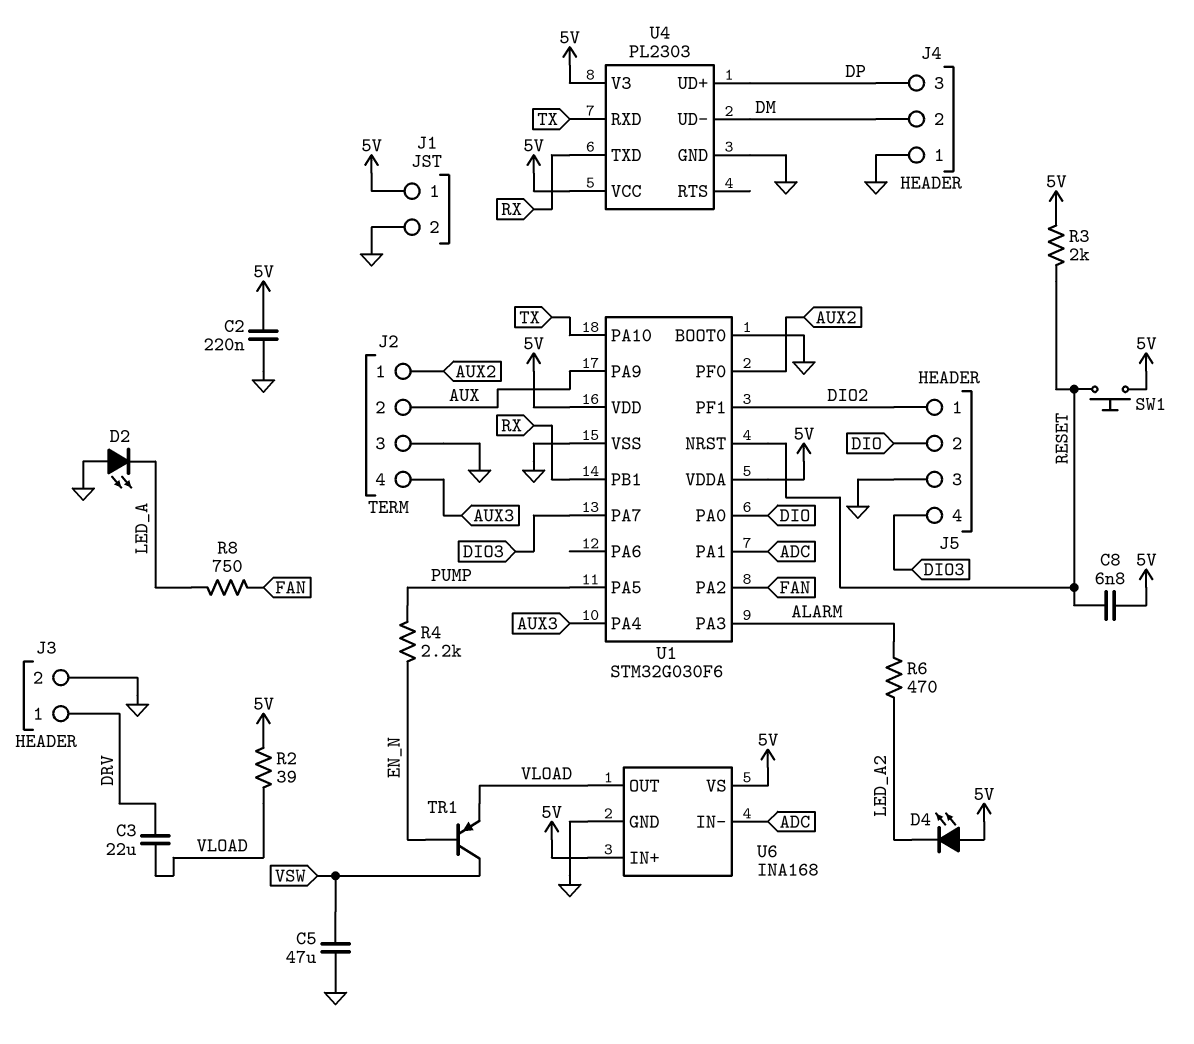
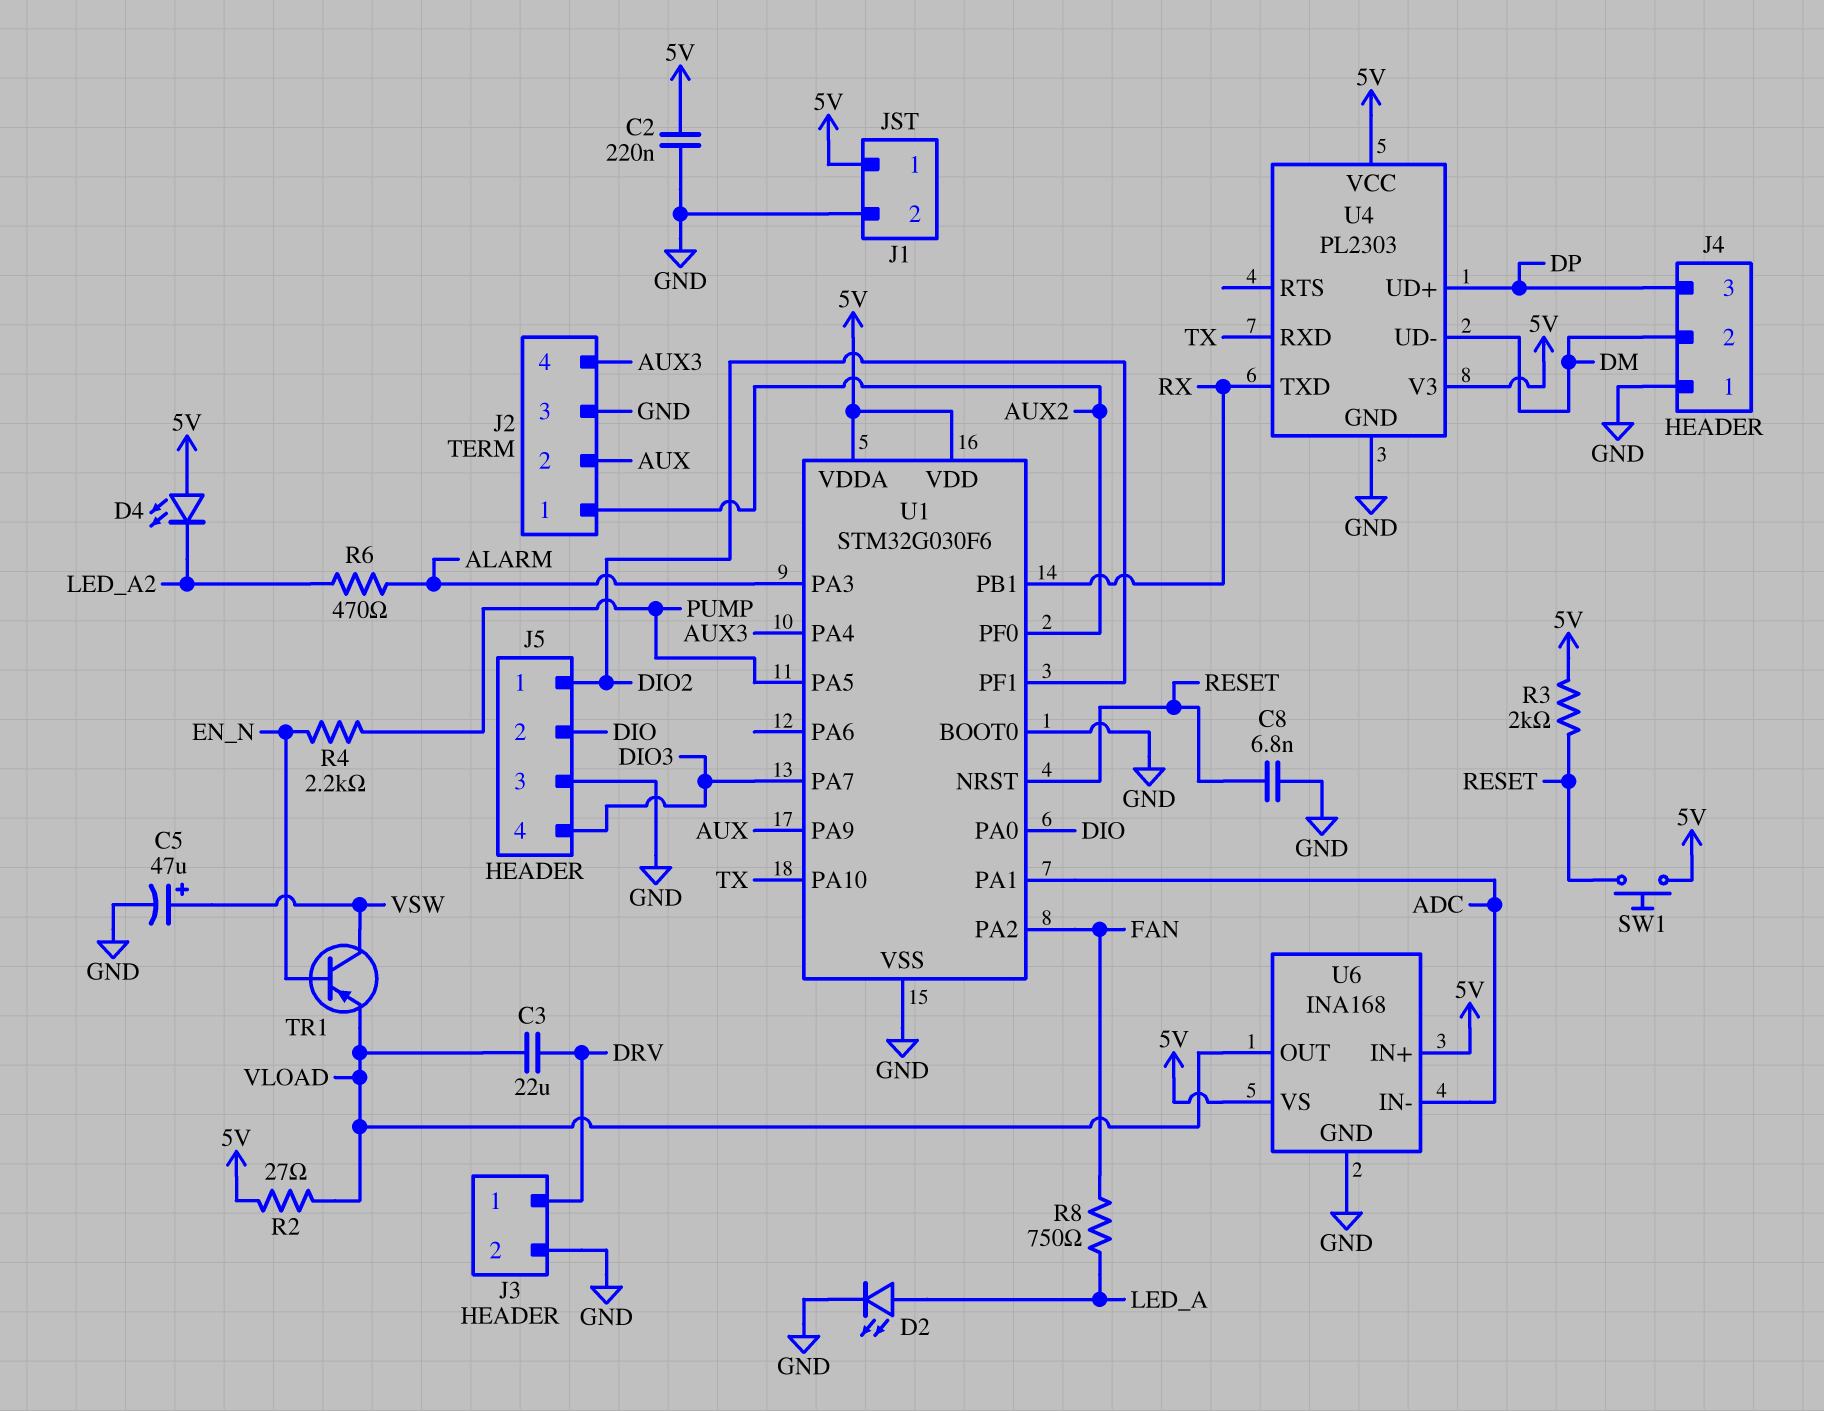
C5: 47uF (GND, VSW) -> 47uF (plus VSW, minus GND)
C8: 6.8nF (5V, RESET) -> 6.8nF (GND, RESET)
D2: LED (A GND, K LED_A) -> LED (A LED_A, K GND)
R2: 39 (5V, VLOAD) -> 27 (5V, VLOAD)

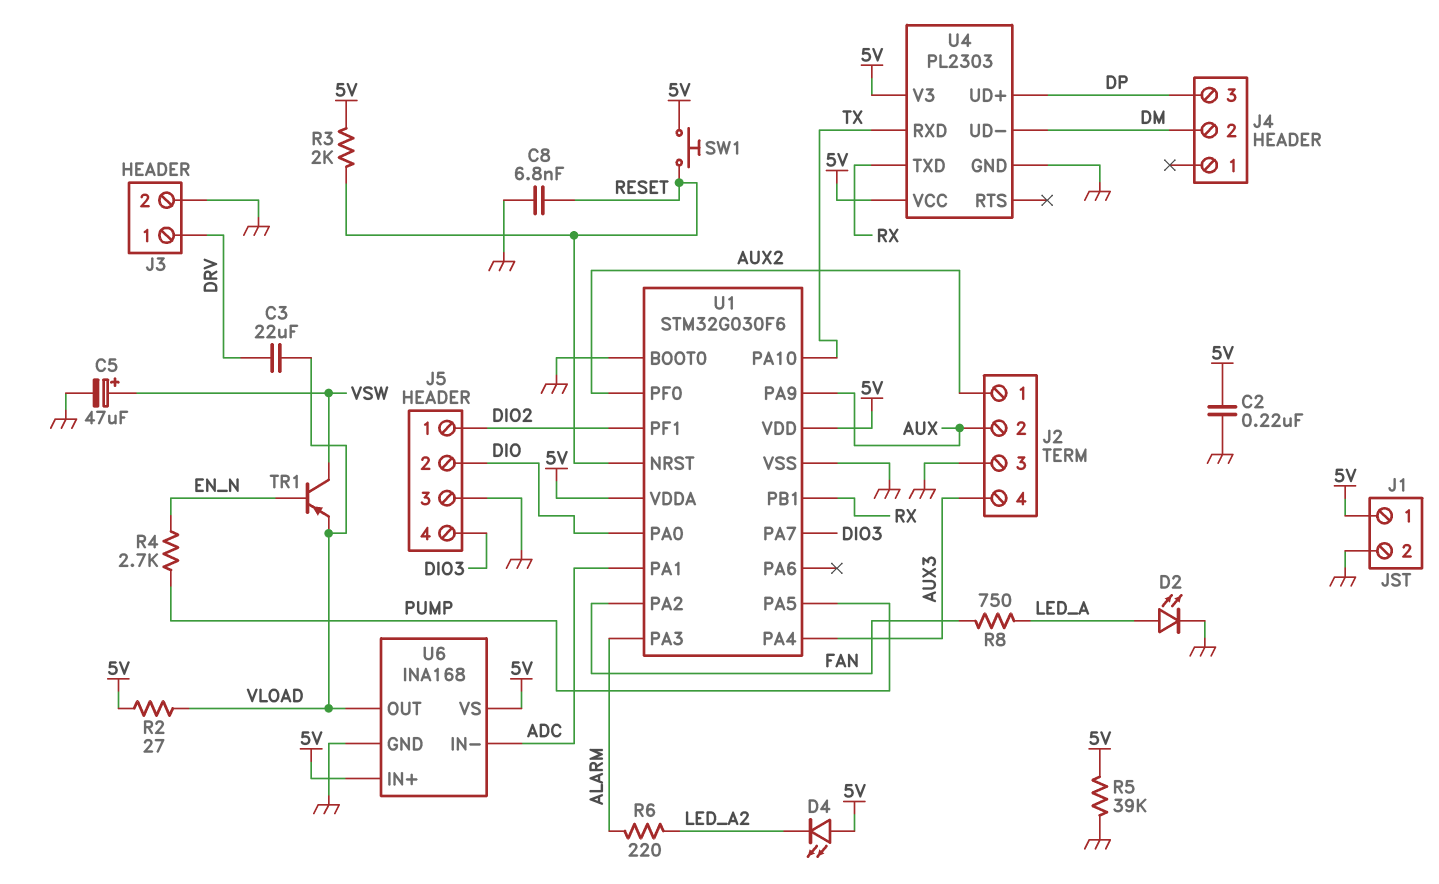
J4 pin 1: GND -> none
R4: 2.2k (EN_N, PUMP) -> 2.7k (EN_N, PUMP)
R5: none -> 39k (5V, GND)
R6: 470 (ALARM, LED_A2) -> 220 (ALARM, LED_A2)

